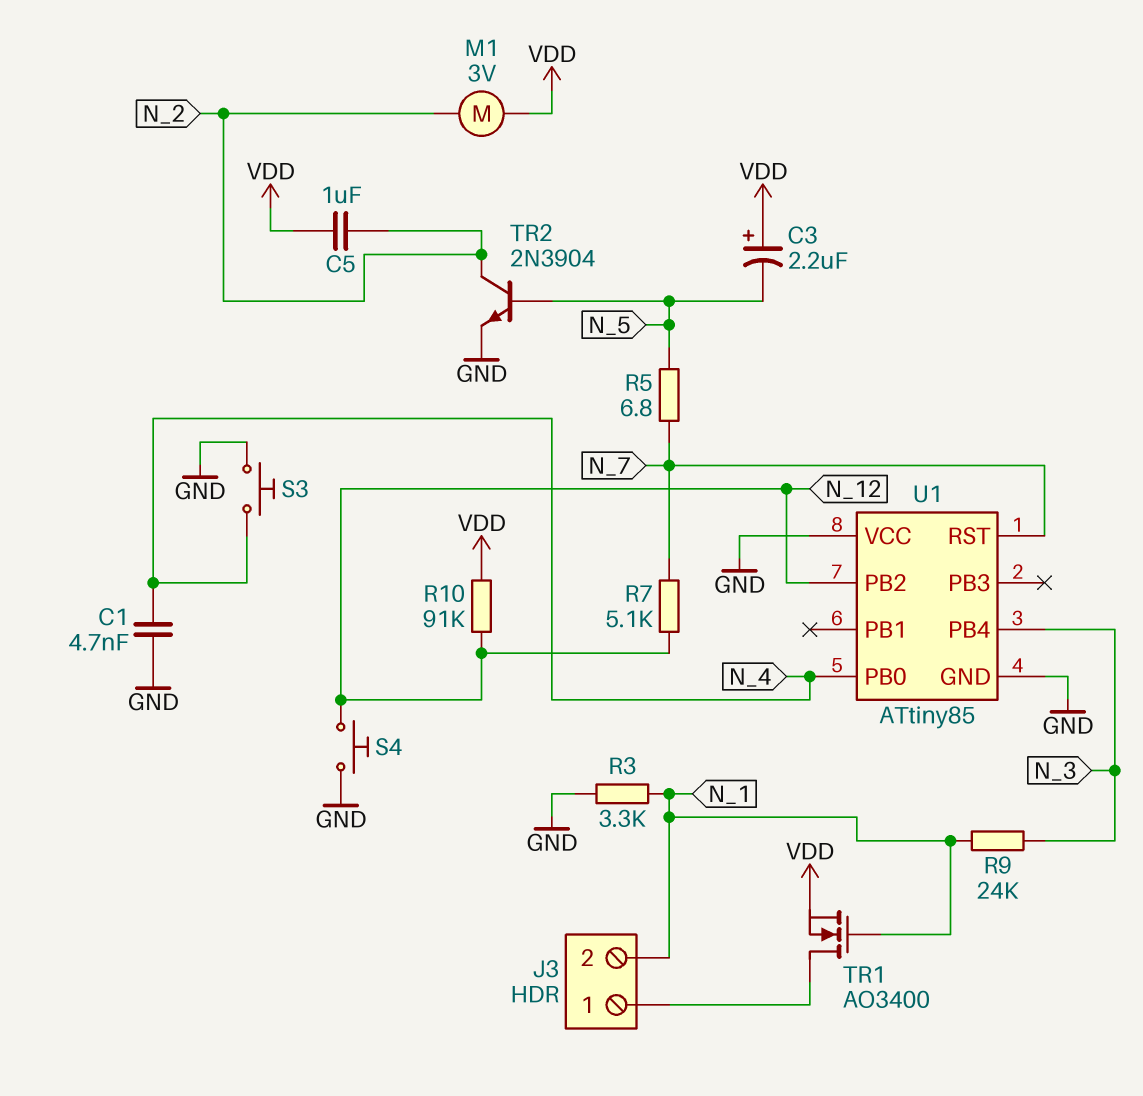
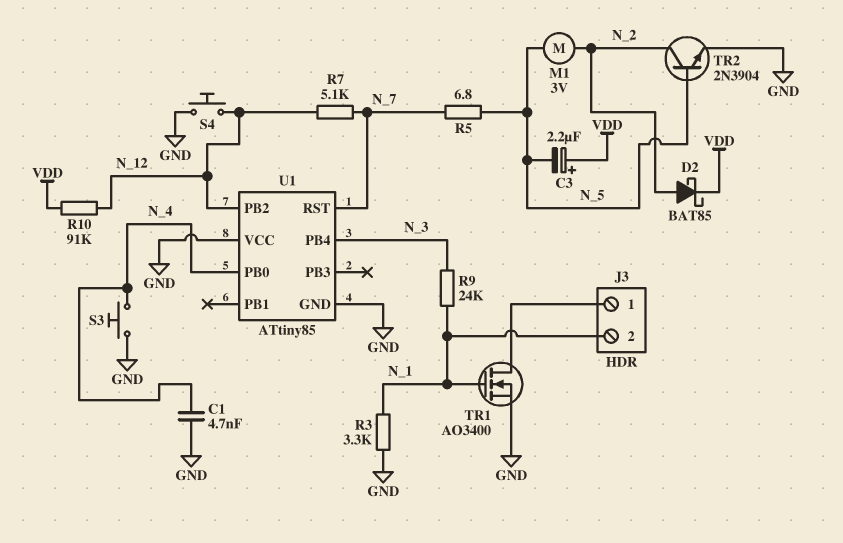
C5: 1uF (N_2, VDD) -> none
D2: none -> schottky BAT85 (A N_2, K VDD)
M1: motor 3V (N_2, VDD) -> motor 3V (N_2, N_5)
TR1: NMOS AO3400 (G N_1, D J3/1, S VDD) -> NMOS AO3400 (G N_1, D J3/1, S GND)

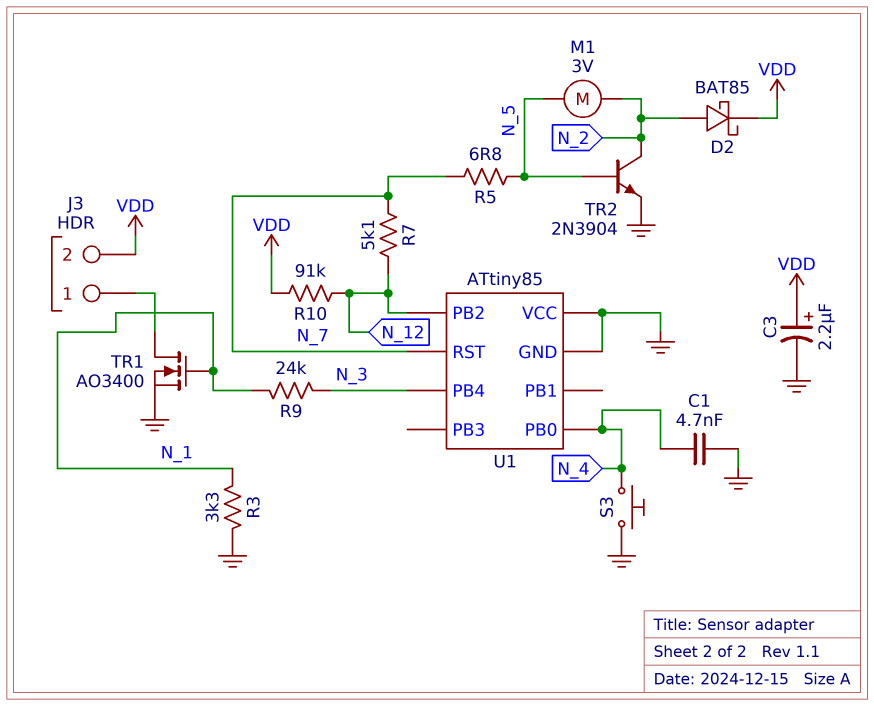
C3: 2.2uF (plus VDD, minus N_5) -> 2.2uF (plus VDD, minus GND)
J3 pin 2: N_1 -> VDD
S4: button (GND, N_12) -> none

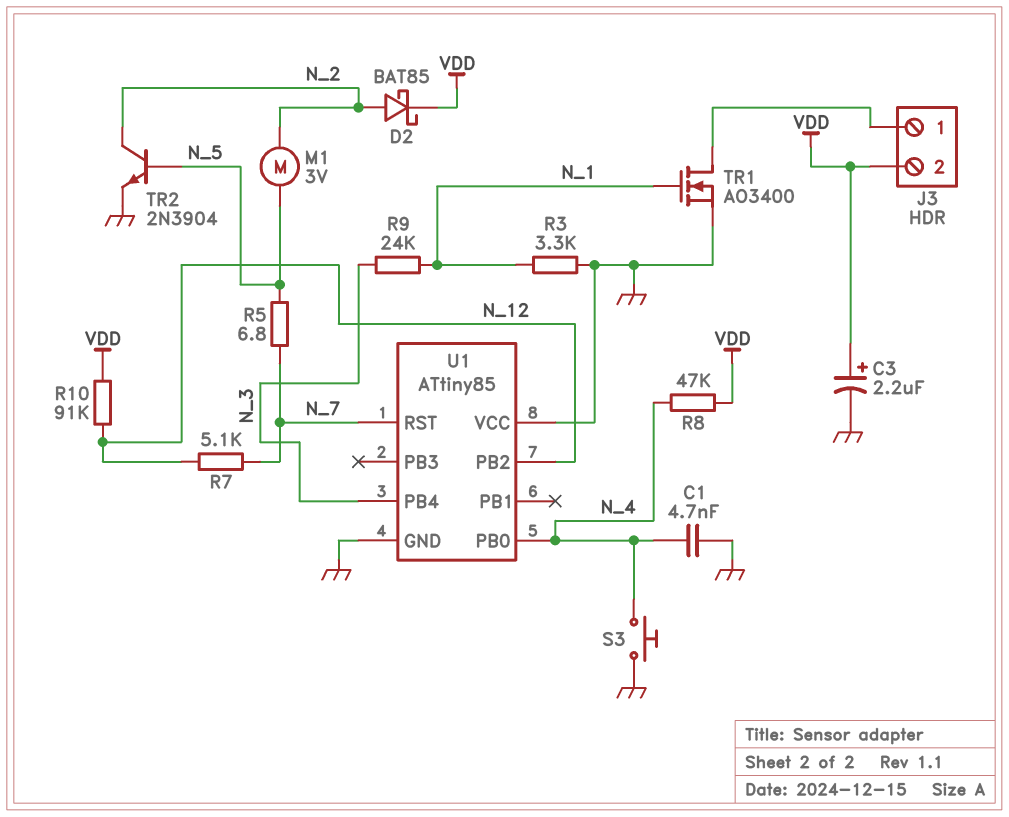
R8: none -> 47k (N_4, VDD)

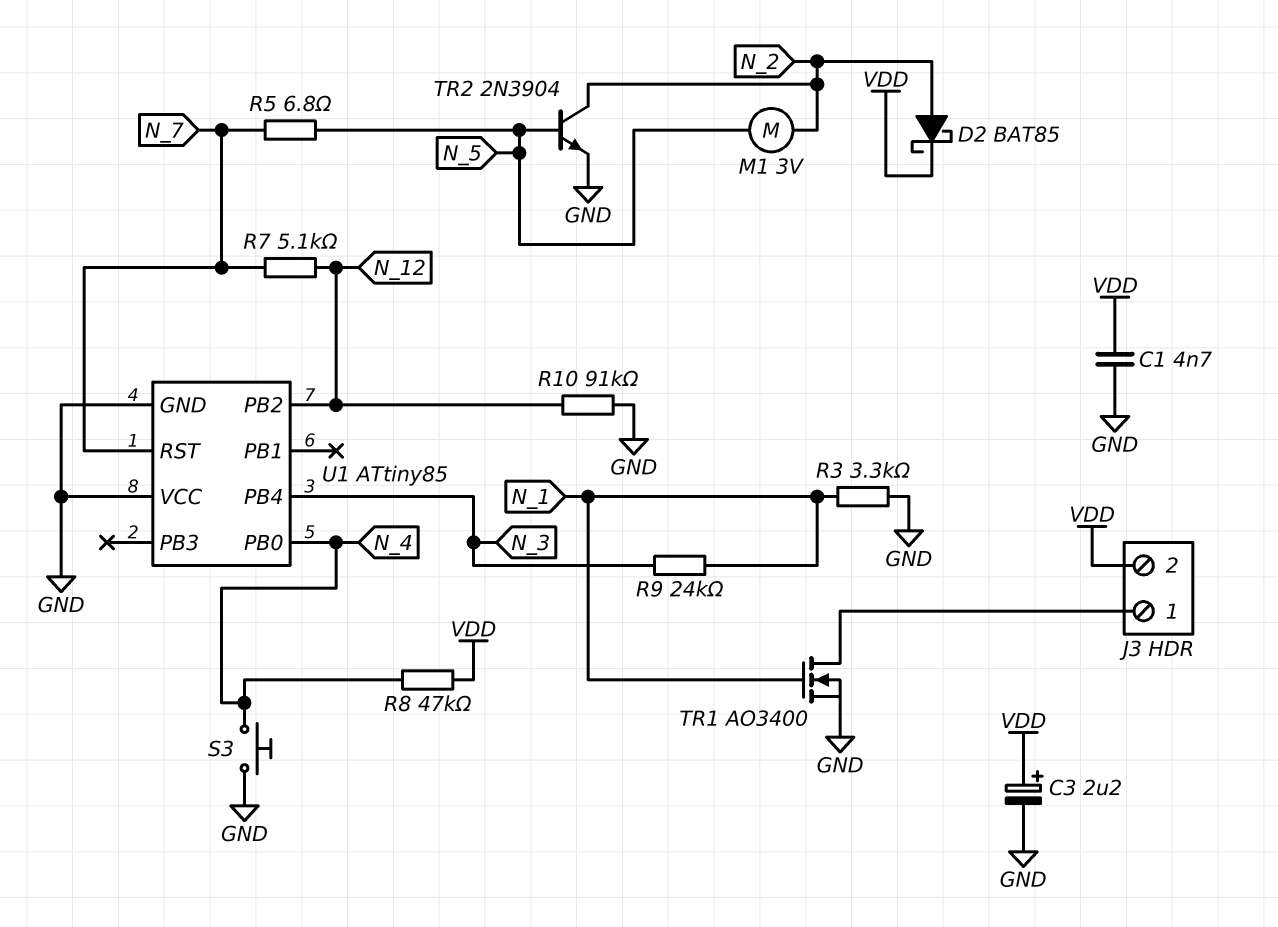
C1: 4.7nF (GND, N_4) -> 4.7nF (GND, VDD)
R10: 91k (N_12, VDD) -> 91k (GND, N_12)

